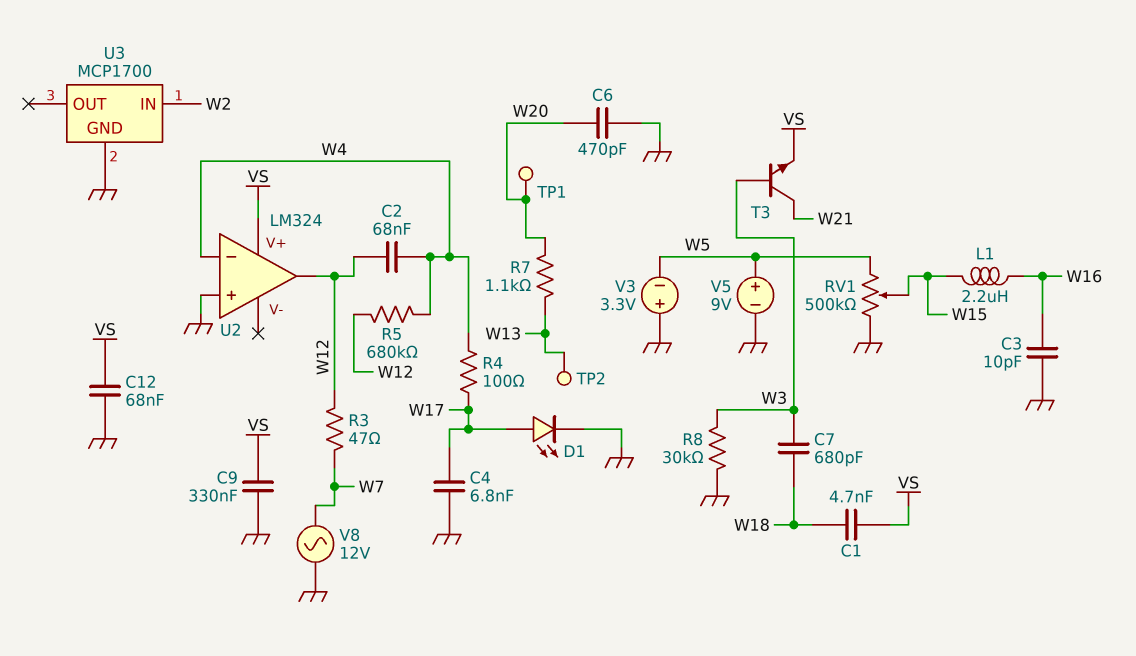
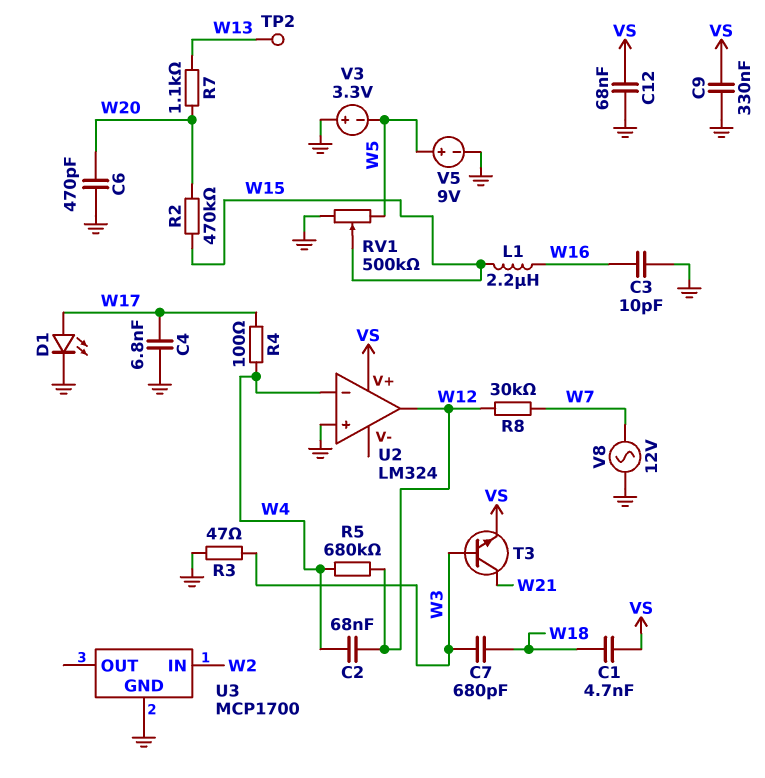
R2: none -> 470k (W15, W20)
R3: 47 (W7, W12) -> 47 (GND, W3)
R8: 30k (GND, W3) -> 30k (W7, W12)
TP1: test point (W20) -> none

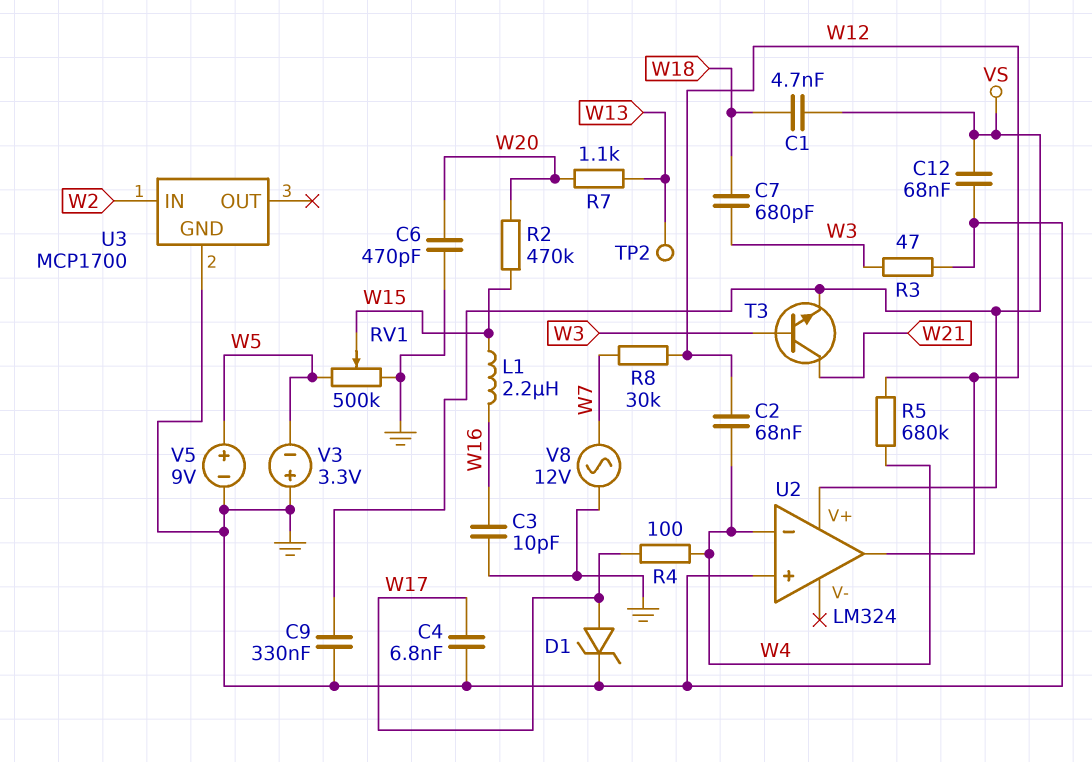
D1: LED (A W17, K GND) -> zener (A W17, K GND)

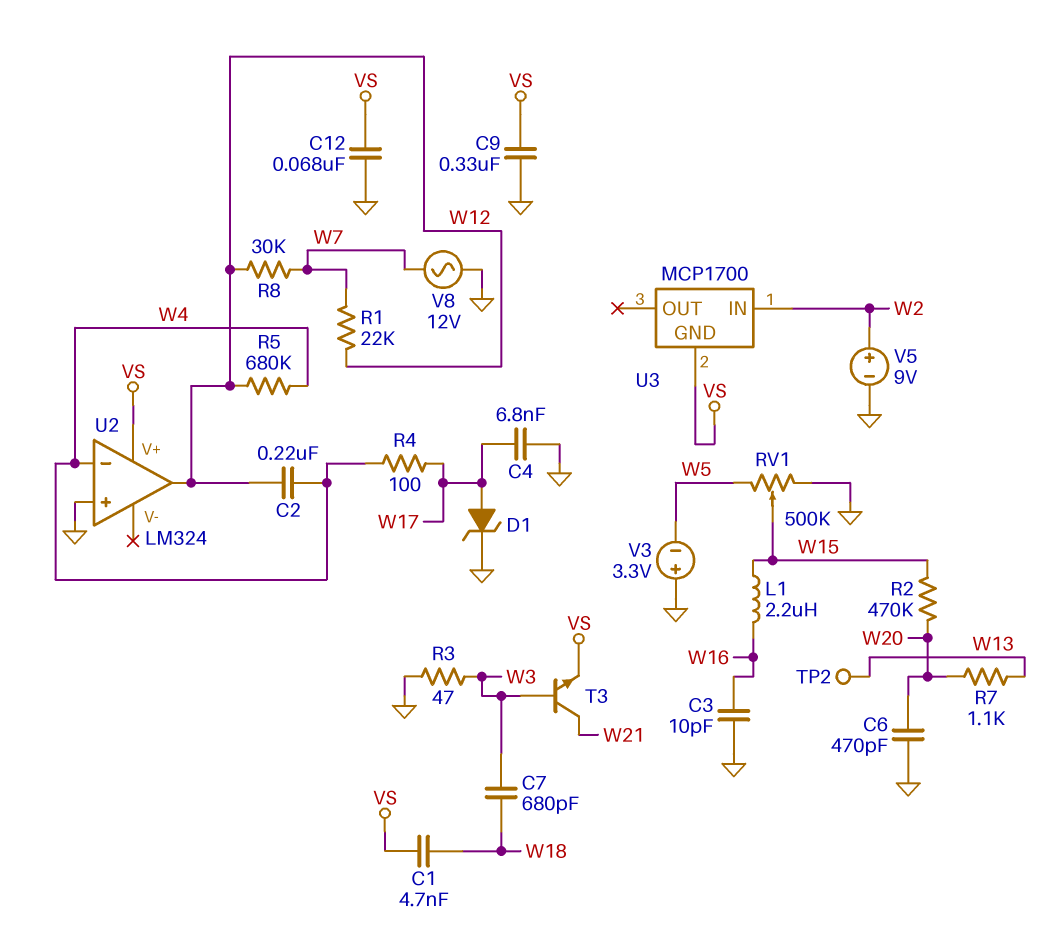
C2: 68nF (W4, W12) -> 220nF (W4, W12)
R1: none -> 22k (W7, W12)
U3 pin GND: GND -> VS
V5: 9V (plus W5, minus GND) -> 9V (plus W2, minus GND)

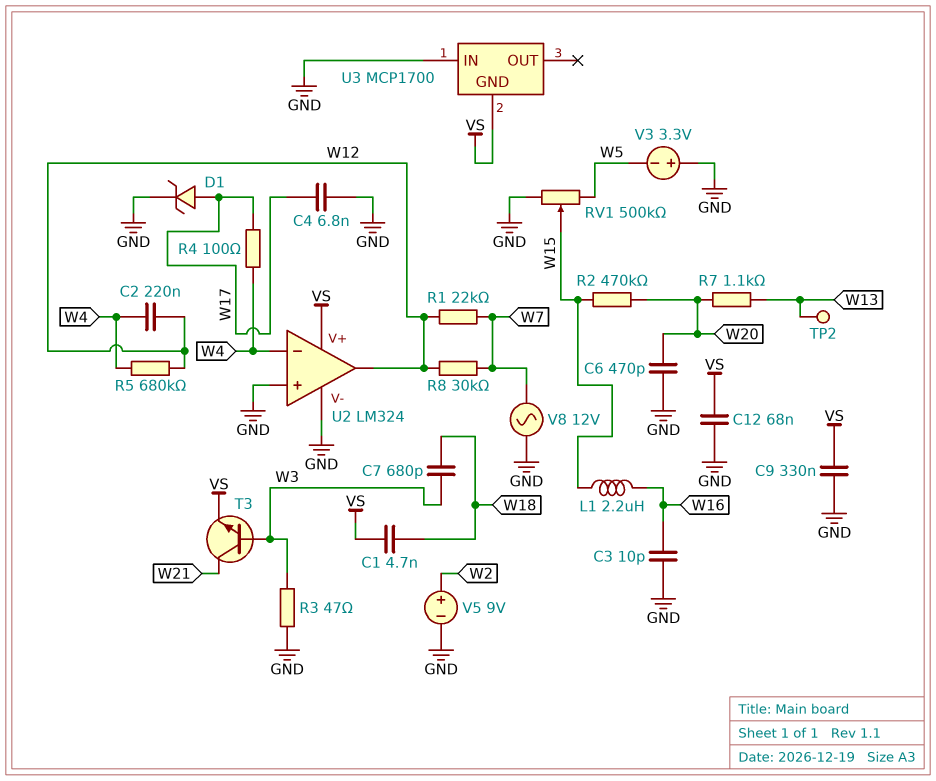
U2 pin V-: none -> GND
U3 pin IN: W2 -> GND

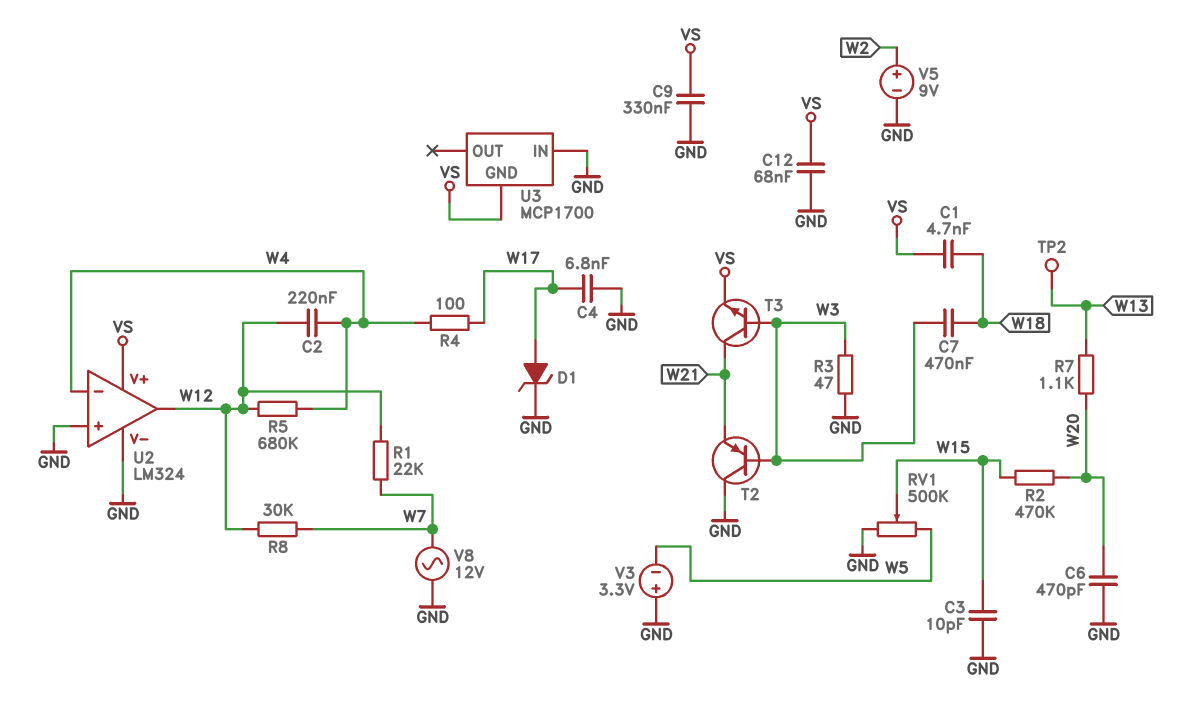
C3: 10pF (GND, W16) -> 10pF (GND, W15)
C7: 680pF (W3, W18) -> 470nF (W3, W18)
L1: 2.2uH (W15, W16) -> none
T2: none -> PNP (B W3, C GND, E W21)

